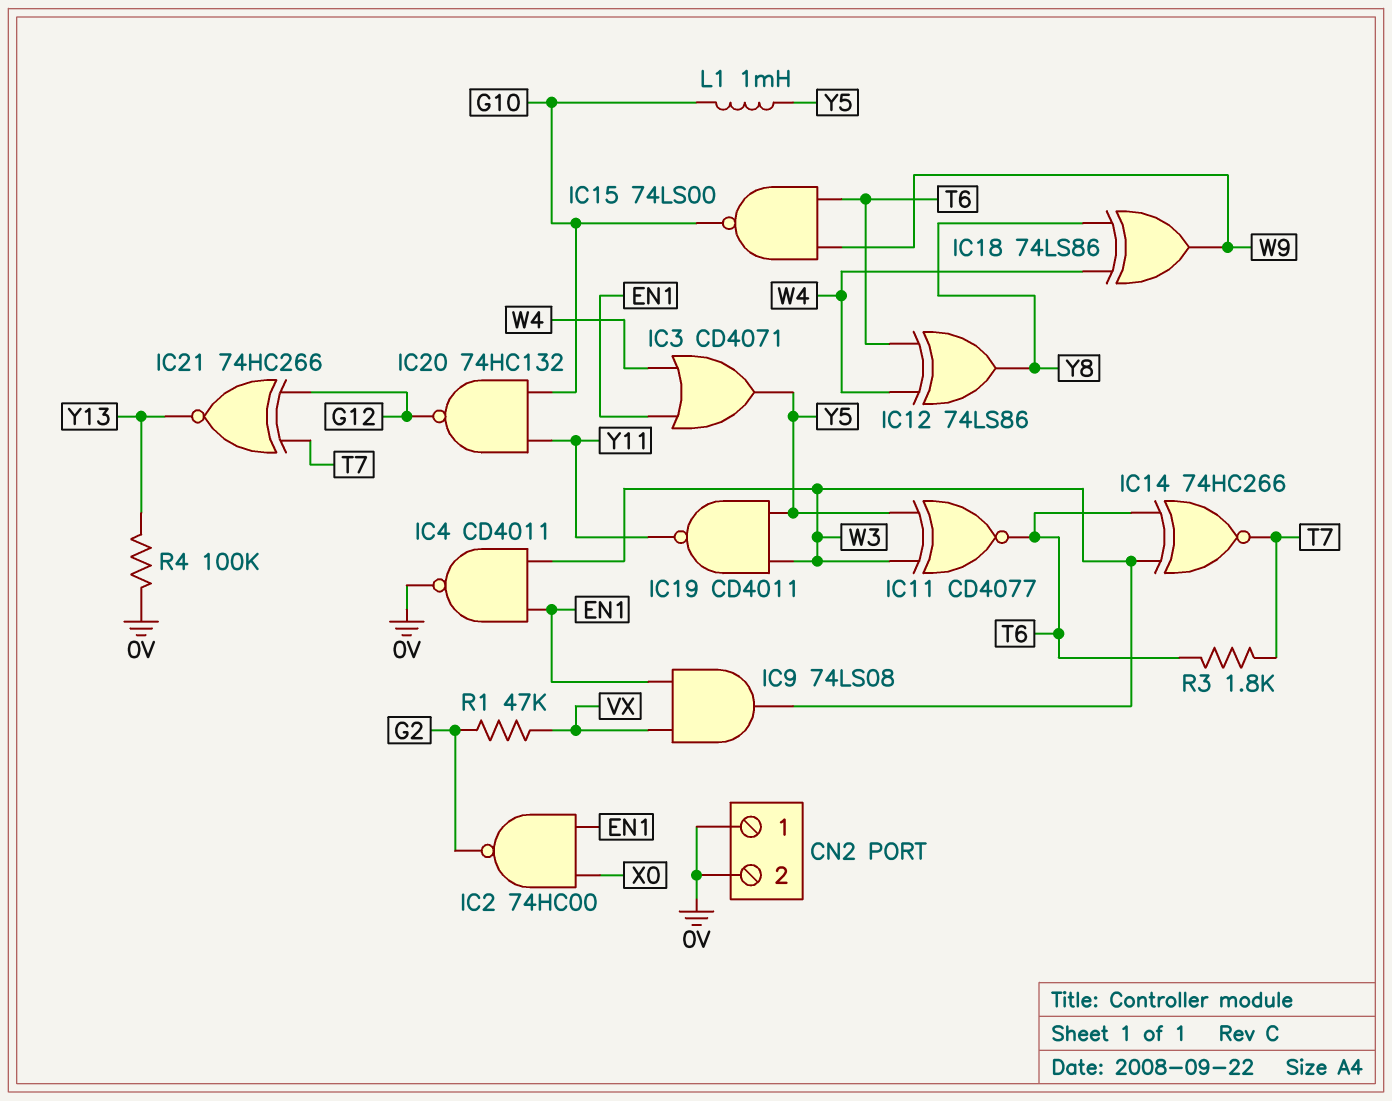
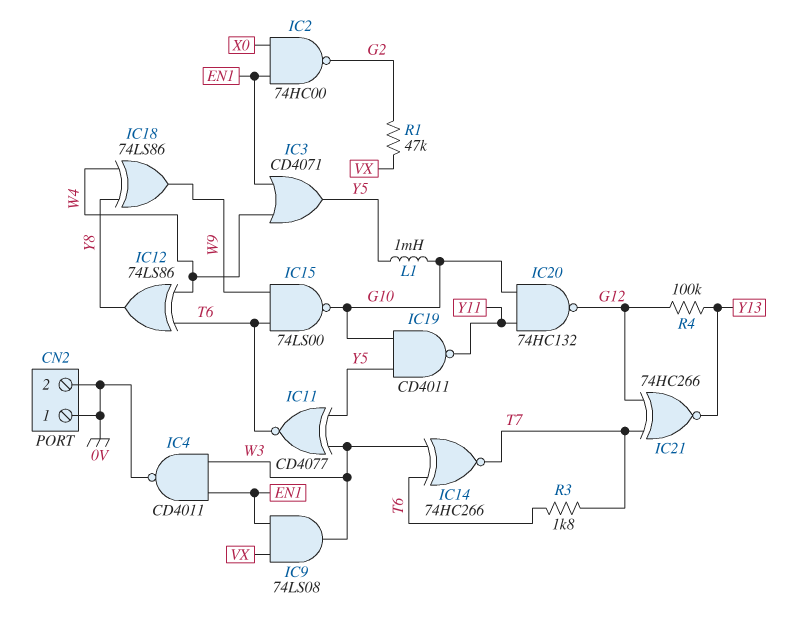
IC19: NAND CD4011 (in W3, in Y5, out Y11) -> NAND CD4011 (in G10, in Y5, out Y11)
R4: 100k (0V, Y13) -> 100k (G12, Y13)

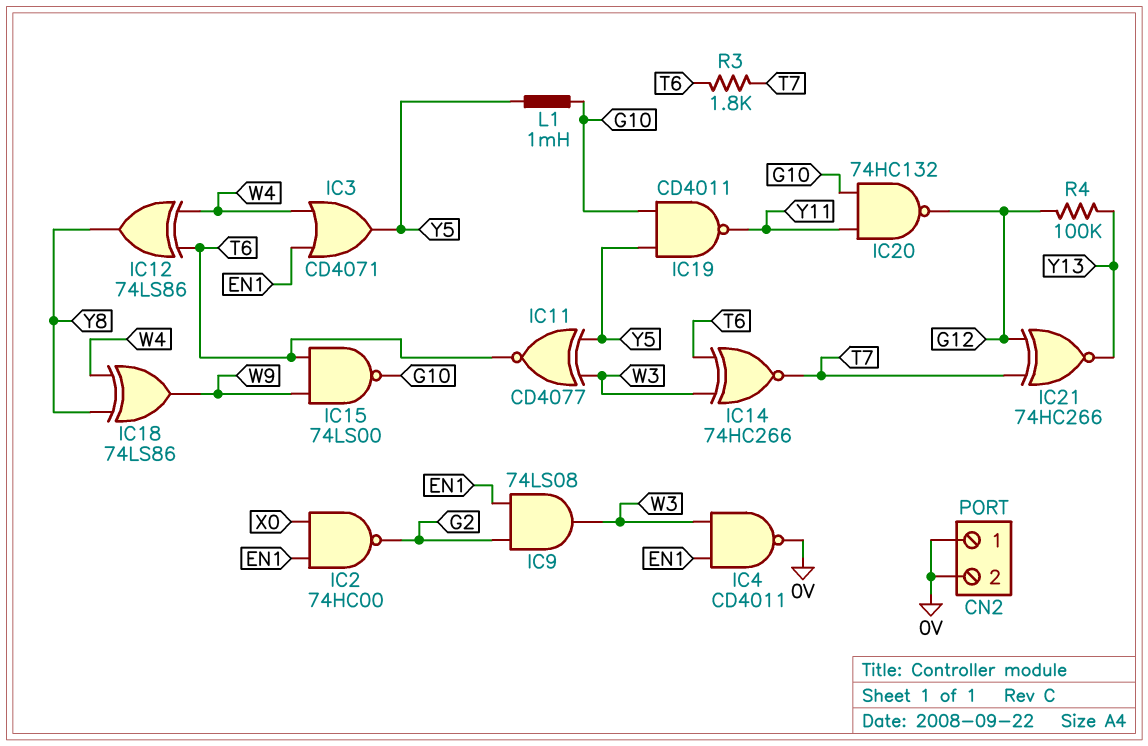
IC9: AND 74LS08 (in EN1, in VX, out W3) -> AND 74LS08 (in EN1, in G2, out W3)
R1: 47k (G2, VX) -> none

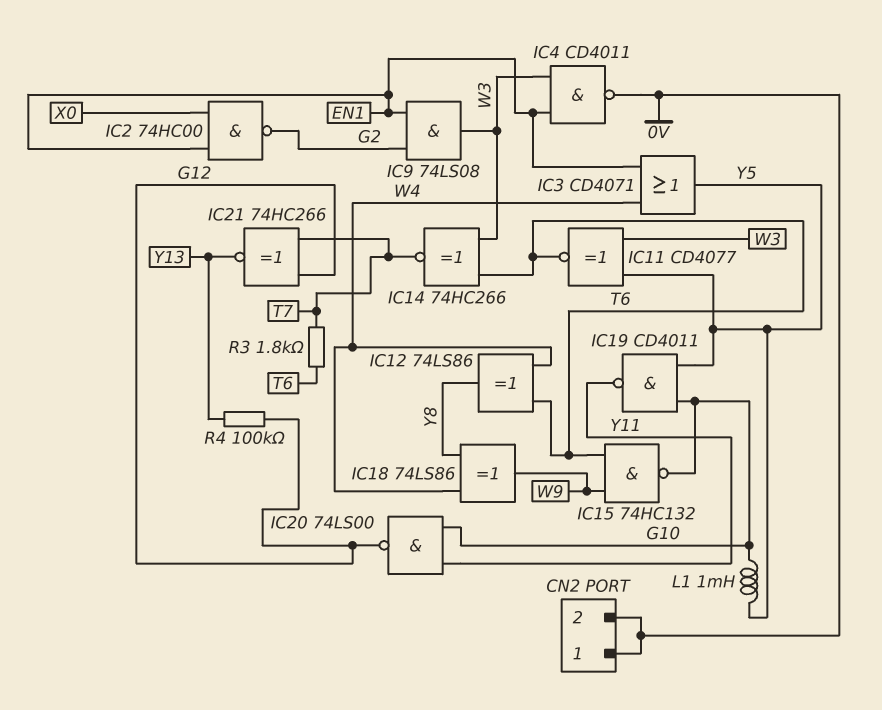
IC15: NAND 74LS00 (in T6, in W9, out G10) -> NAND 74HC132 (in T6, in W9, out G10)
IC20: NAND 74HC132 (in G10, in Y11, out G12) -> NAND 74LS00 (in G10, in Y11, out G12)

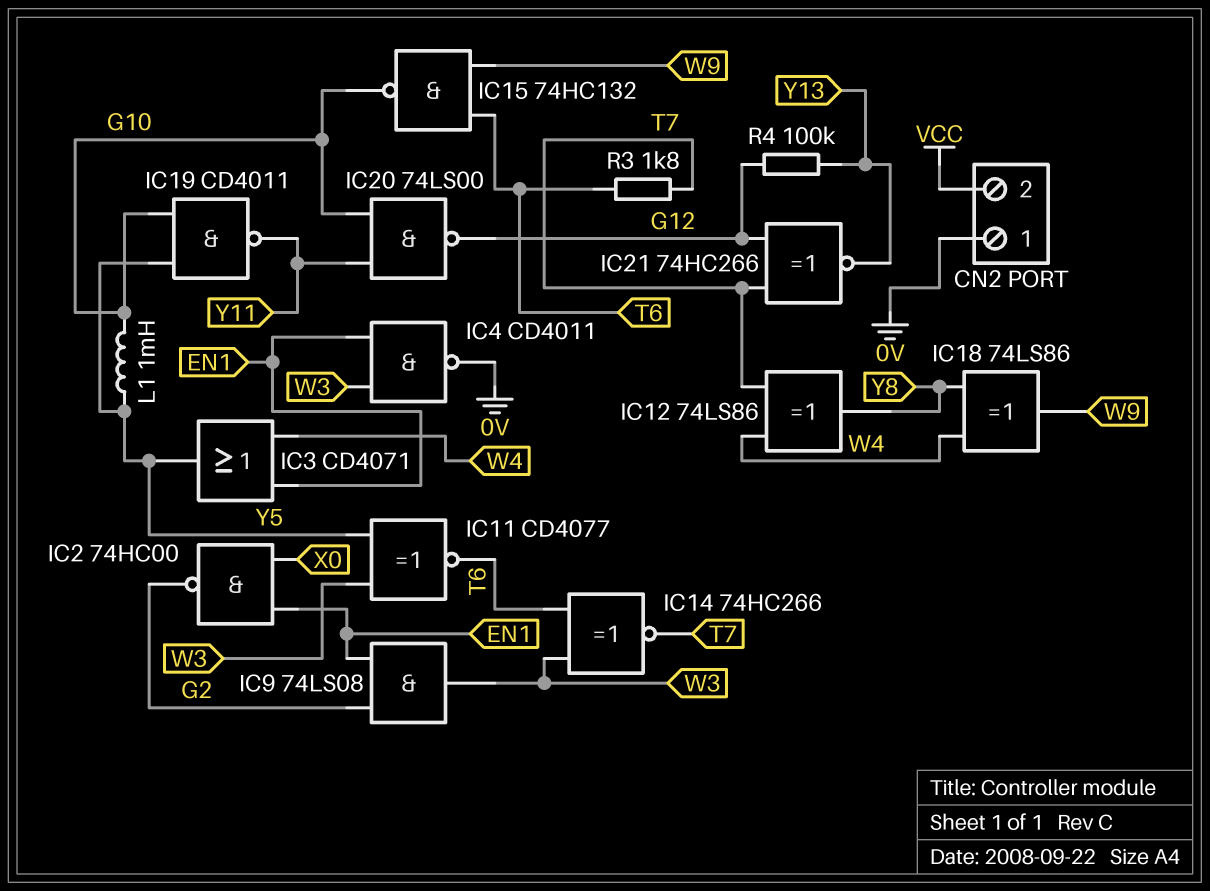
CN2 pin 2: 0V -> VCC
IC12: XOR 74LS86 (in T6, in W4, out Y8) -> XOR 74LS86 (in T7, in W4, out Y8)

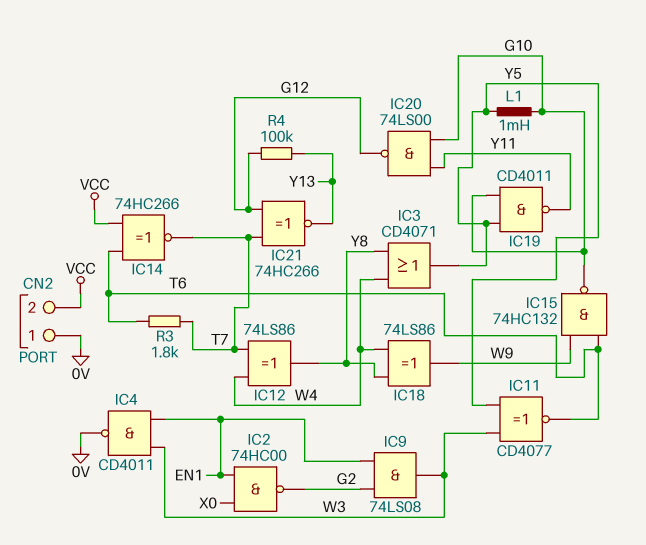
IC3: OR CD4071 (in EN1, in W4, out Y5) -> OR CD4071 (in W4, in Y8, out Y5)
IC14: XNOR 74HC266 (in T6, in W3, out T7) -> XNOR 74HC266 (in T6, in VCC, out T7)

